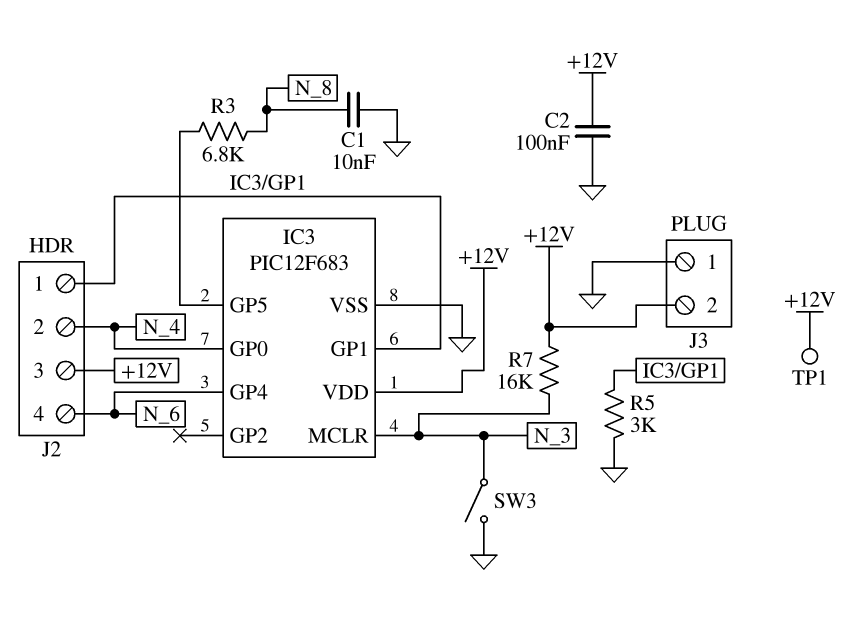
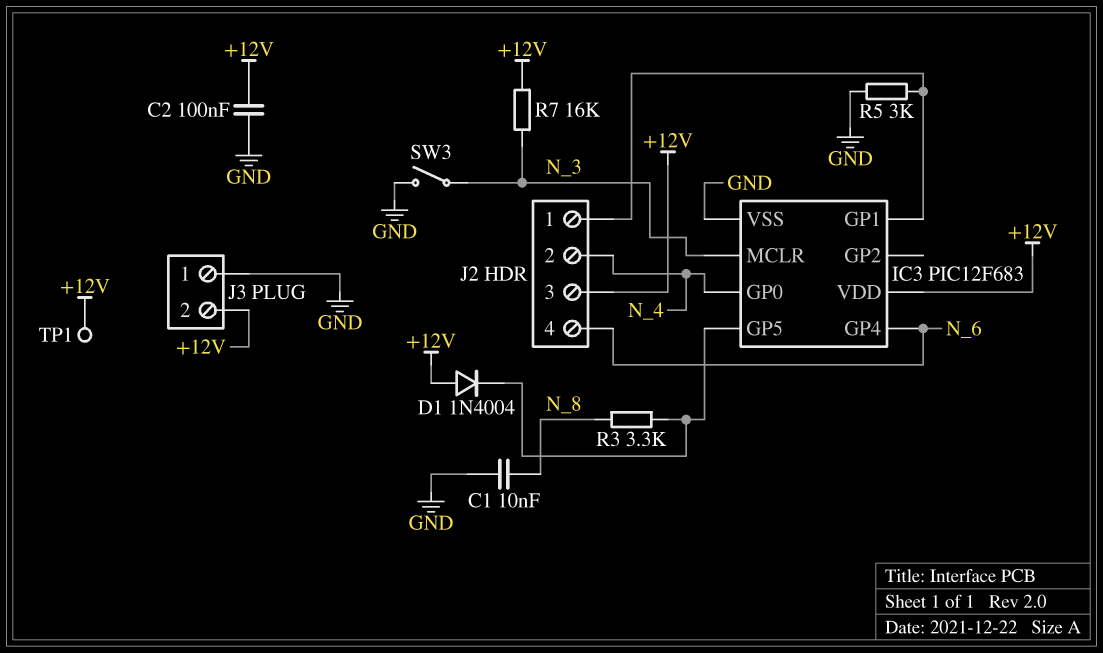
D1: none -> diode 1N4004 (A +12V, K IC3/GP5)
R3: 6.8k (IC3/GP5, N_8) -> 3.3k (IC3/GP5, N_8)

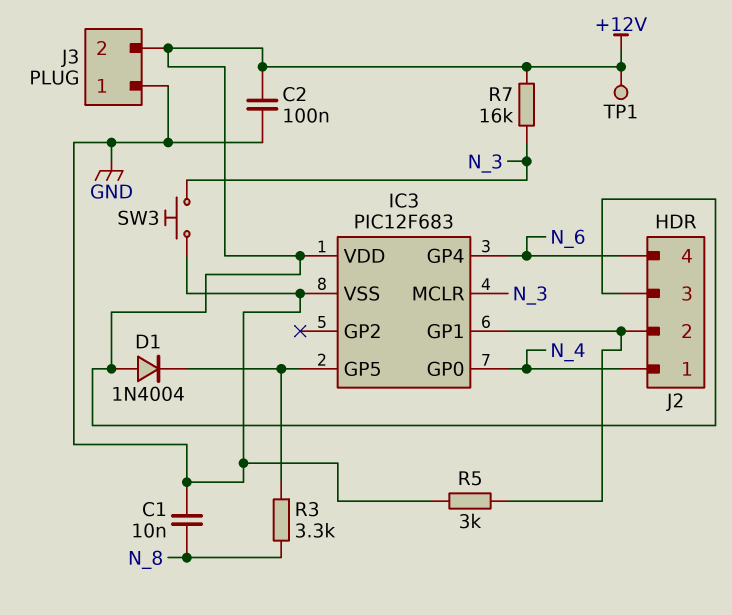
J2 pin 1: IC3/GP1 -> N_4
J2 pin 2: N_4 -> IC3/GP1
SW3: switch (GND, N_3) -> button (GND, N_3)

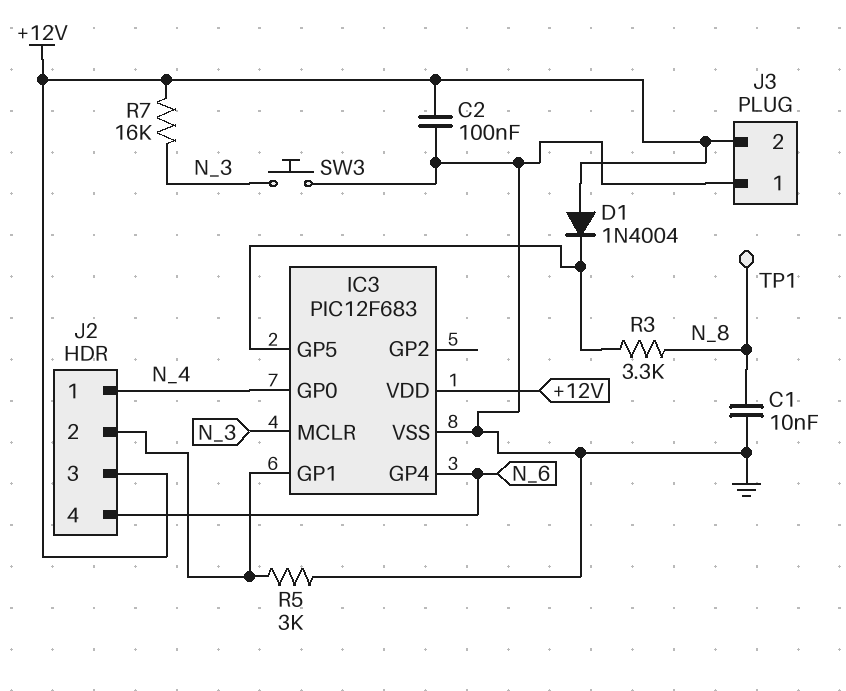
TP1: test point (+12V) -> test point (N_8)

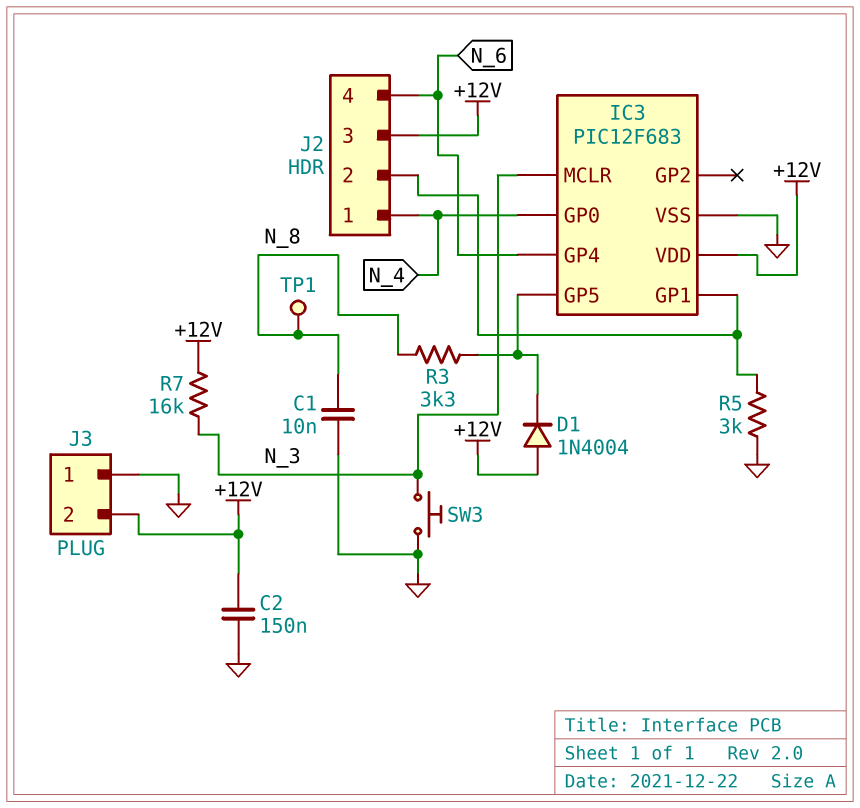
C2: 100nF (+12V, GND) -> 150nF (+12V, GND)

